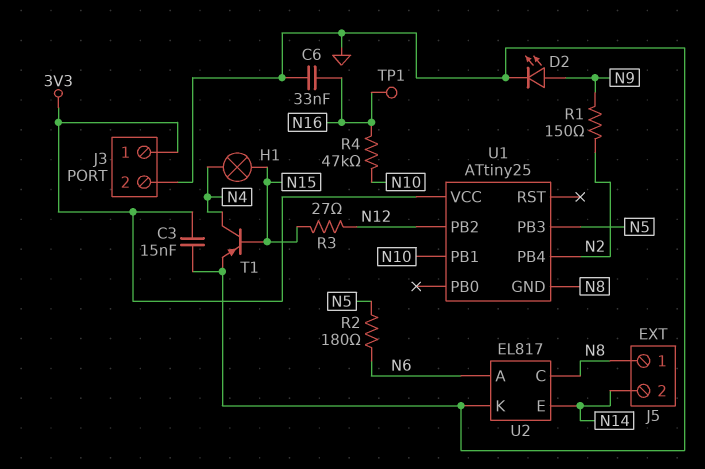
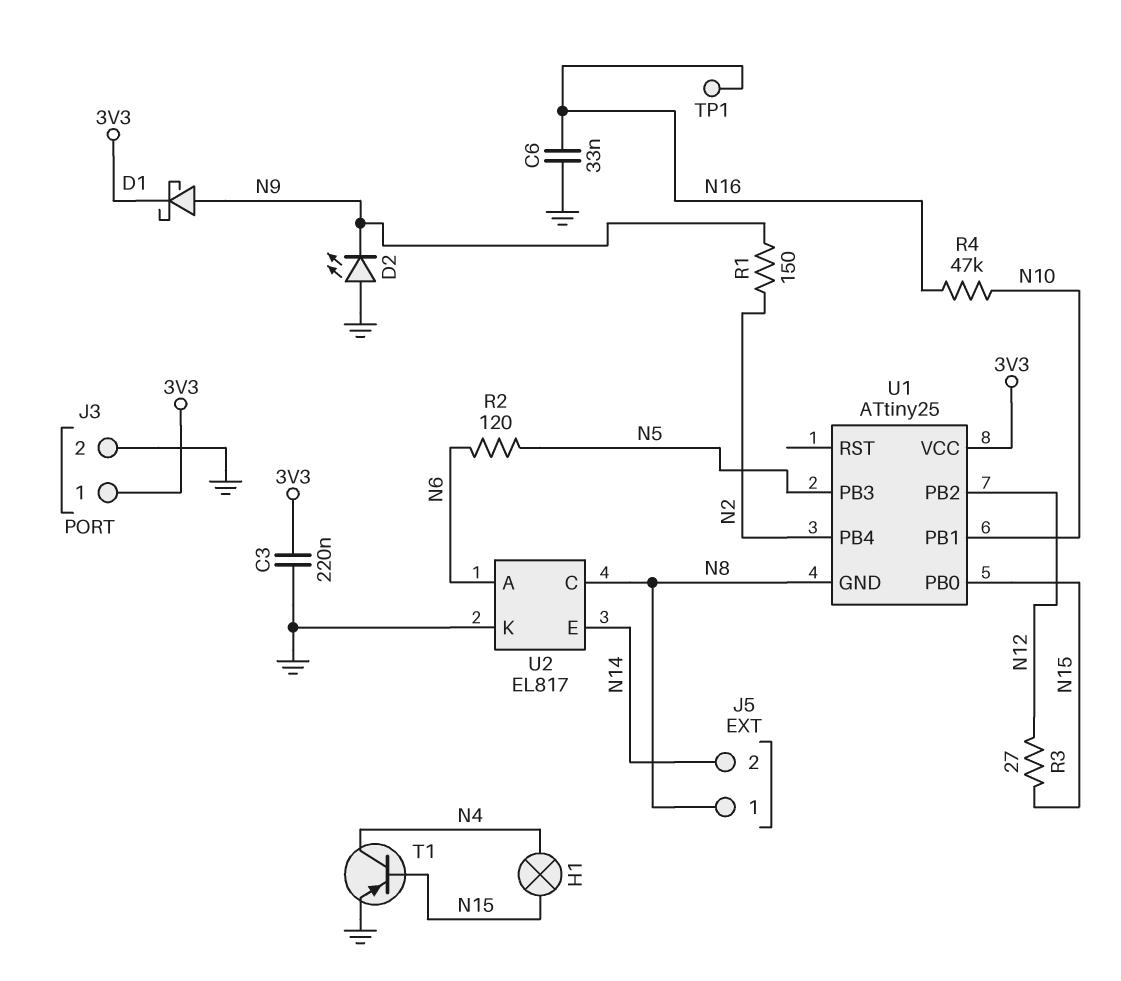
C3: 15nF (3V3, GND) -> 220nF (3V3, GND)
D1: none -> schottky (A N9, K 3V3)
D2: LED (A N9, K GND) -> LED (A GND, K N9)
R2: 180 (N5, N6) -> 120 (N5, N6)
U1 pin PB0: none -> N15

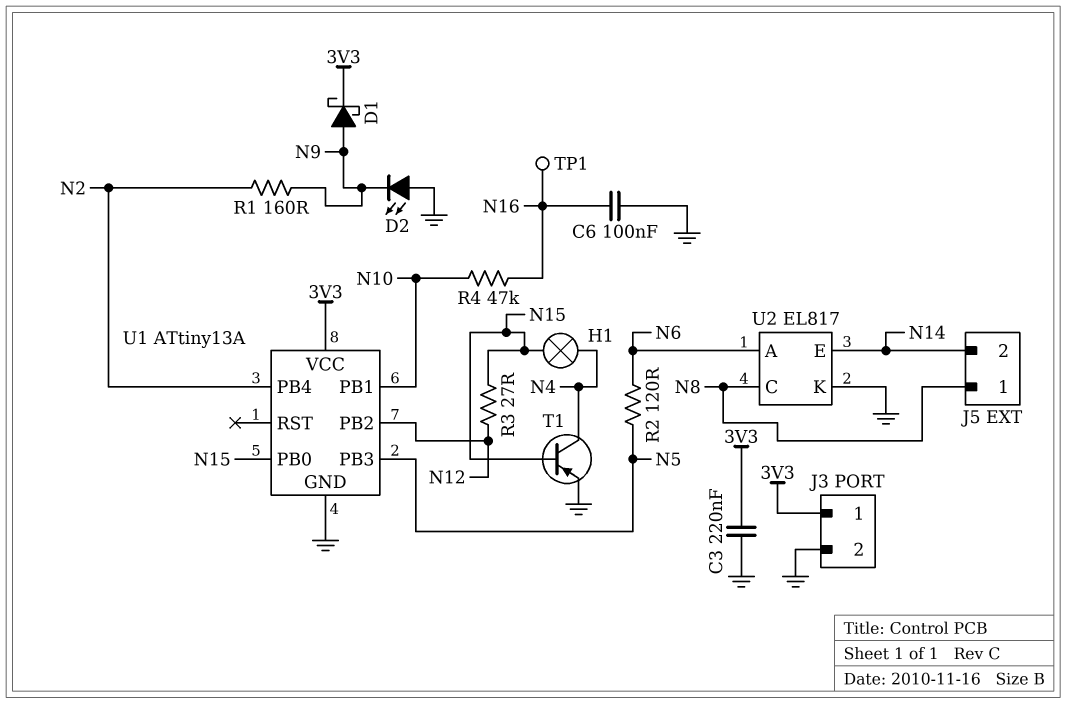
C6: 33nF (GND, N16) -> 100nF (GND, N16)
R1: 150 (N2, N9) -> 160 (N2, N9)
U1: ATtiny25 -> ATtiny13A
U1 pin GND: N8 -> GND

